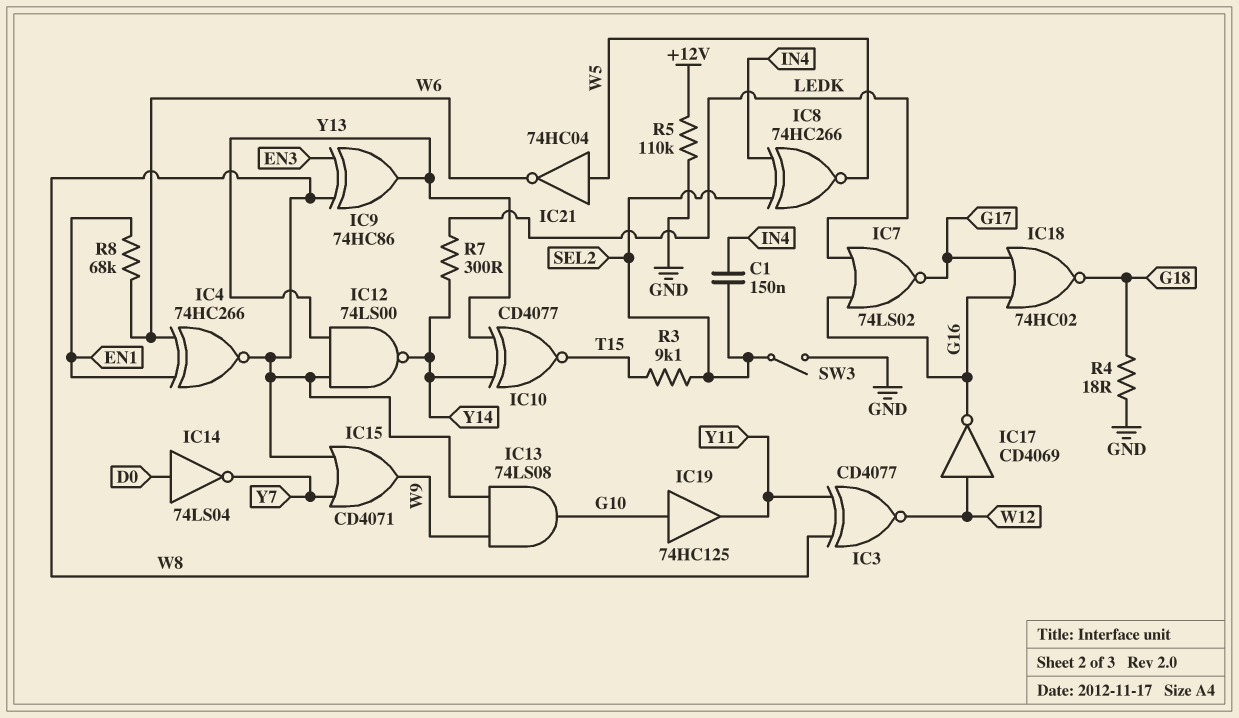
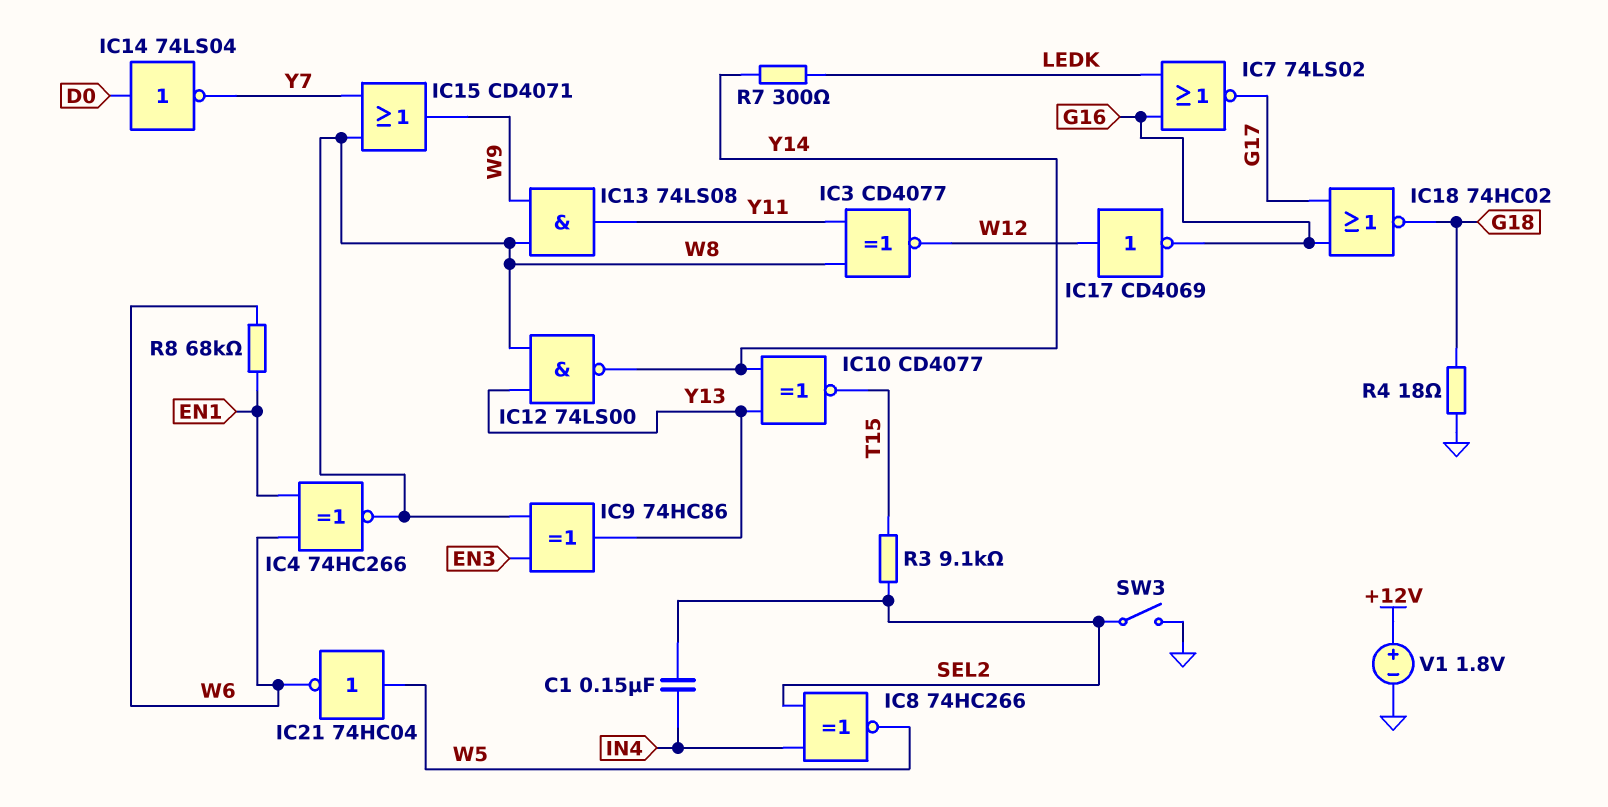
IC13: AND 74LS08 (in W8, in W9, out G10) -> AND 74LS08 (in W8, in W9, out Y11)
IC19: buffer 74HC125 (in G10, out Y11) -> none
R5: 110k (+12V, GND) -> none
V1: none -> 1.8V (plus +12V, minus GND)

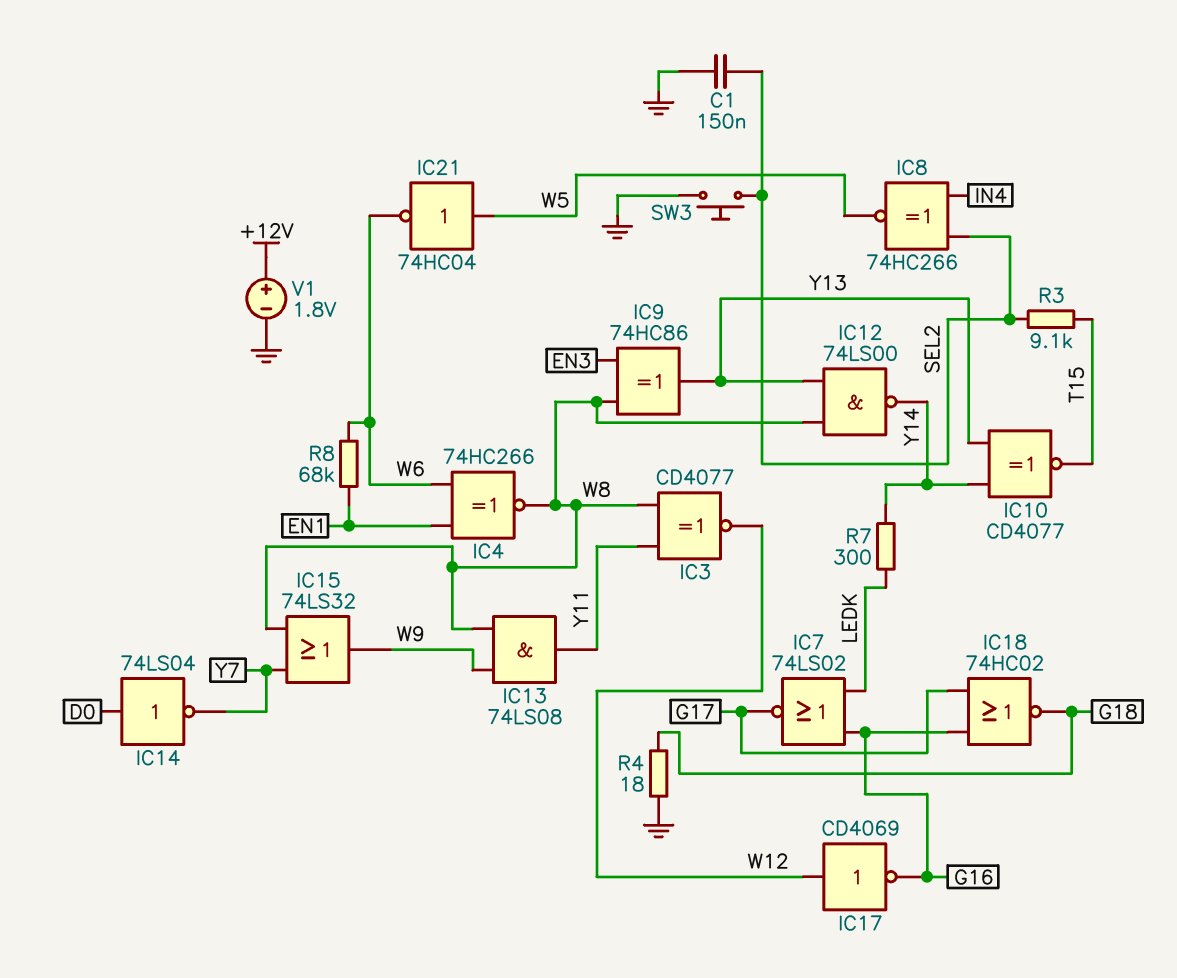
C1: 150nF (IN4, SEL2) -> 150nF (GND, SEL2)
IC15: OR CD4071 (in W8, in Y7, out W9) -> OR 74LS32 (in W8, in Y7, out W9)
SW3: switch (GND, SEL2) -> button (GND, SEL2)

